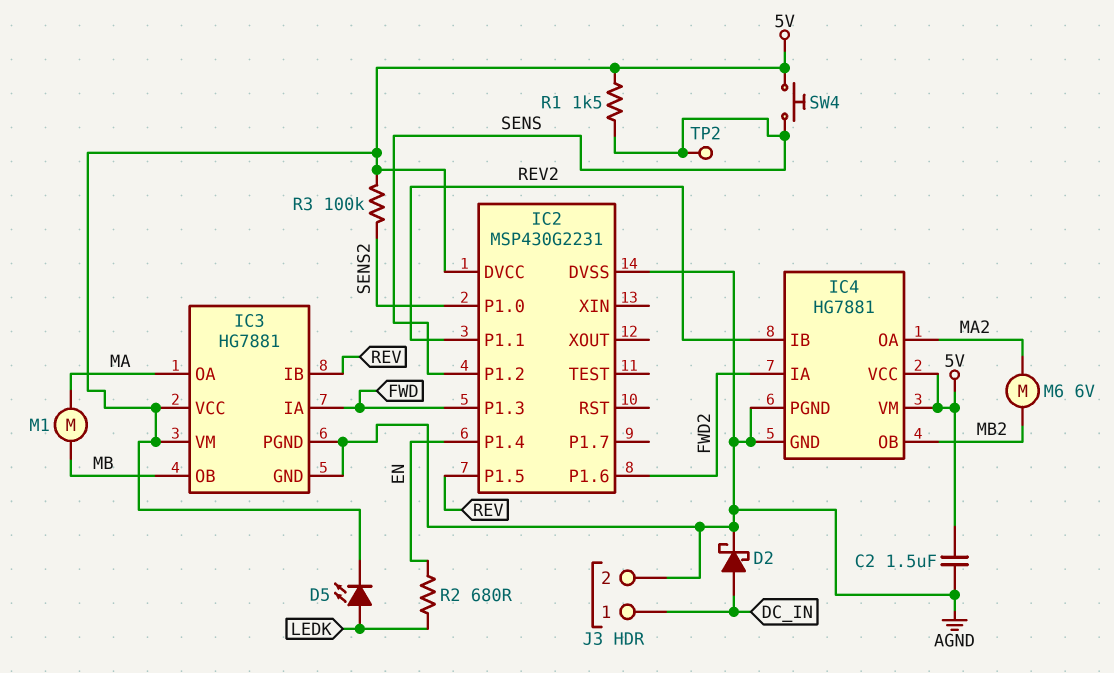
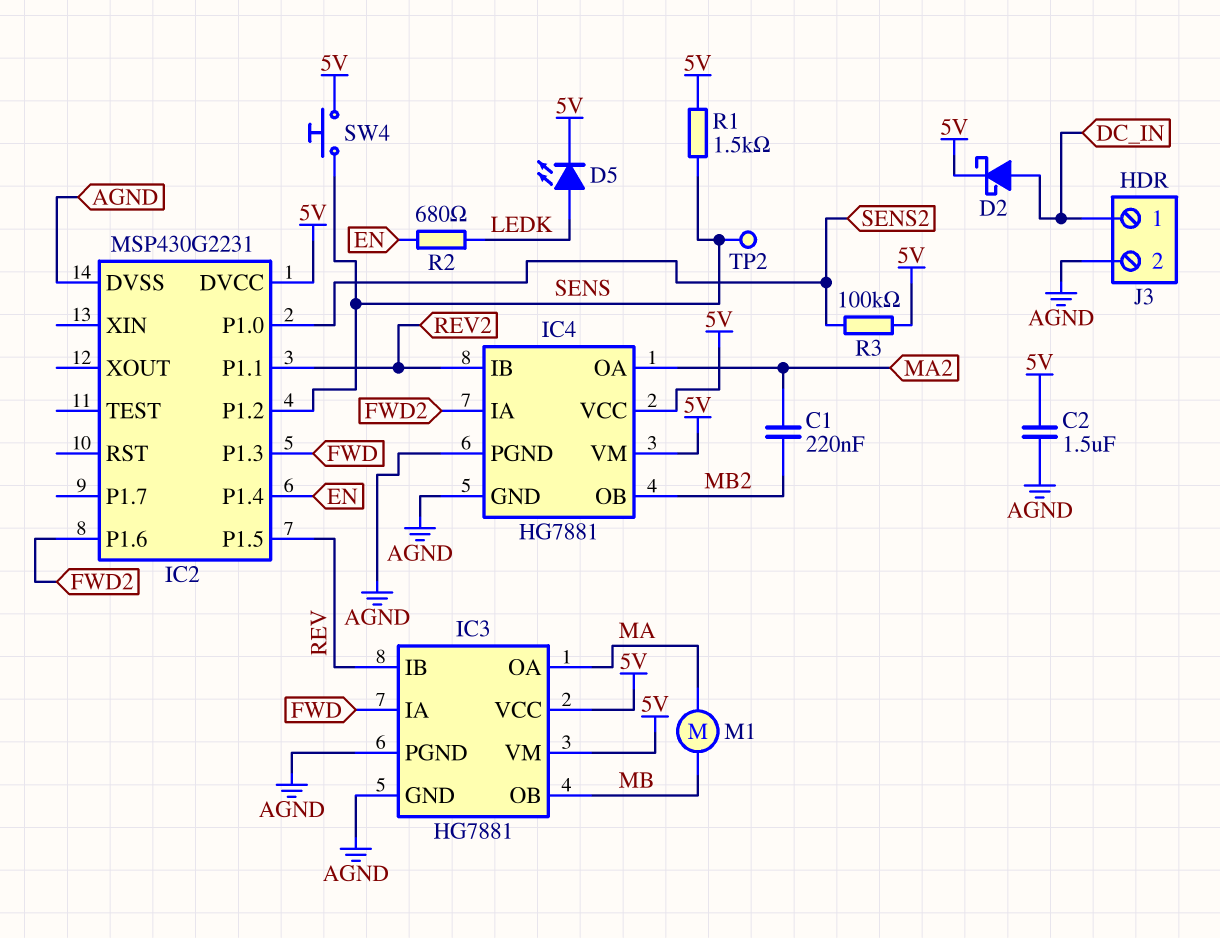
C1: none -> 220nF (MA2, MB2)
D2: schottky (A DC_IN, K AGND) -> schottky (A DC_IN, K 5V)
M6: motor 6V (MA2, MB2) -> none

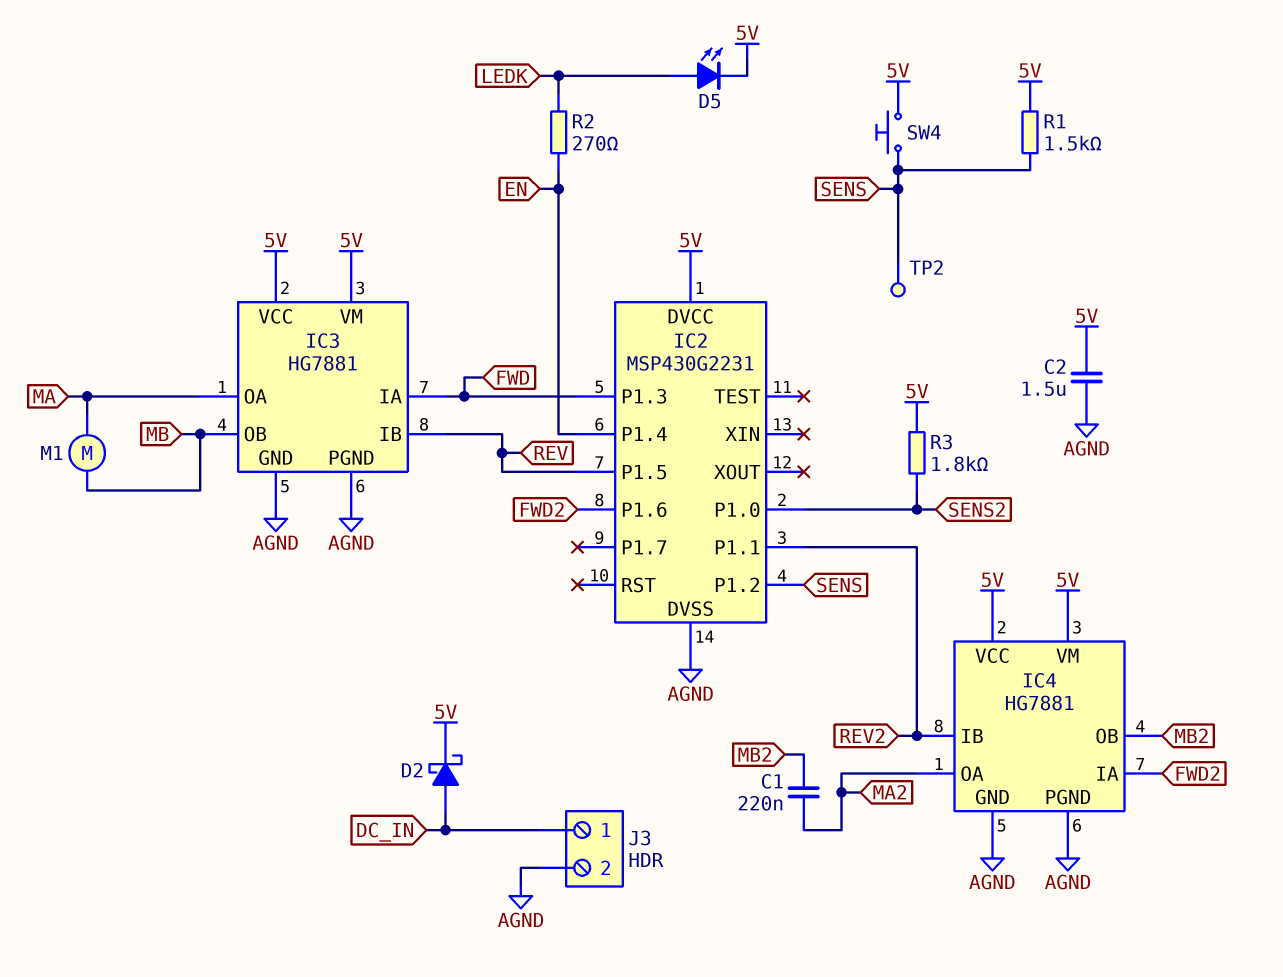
R2: 680 (EN, LEDK) -> 270 (EN, LEDK)
R3: 100k (5V, SENS2) -> 1.8k (5V, SENS2)

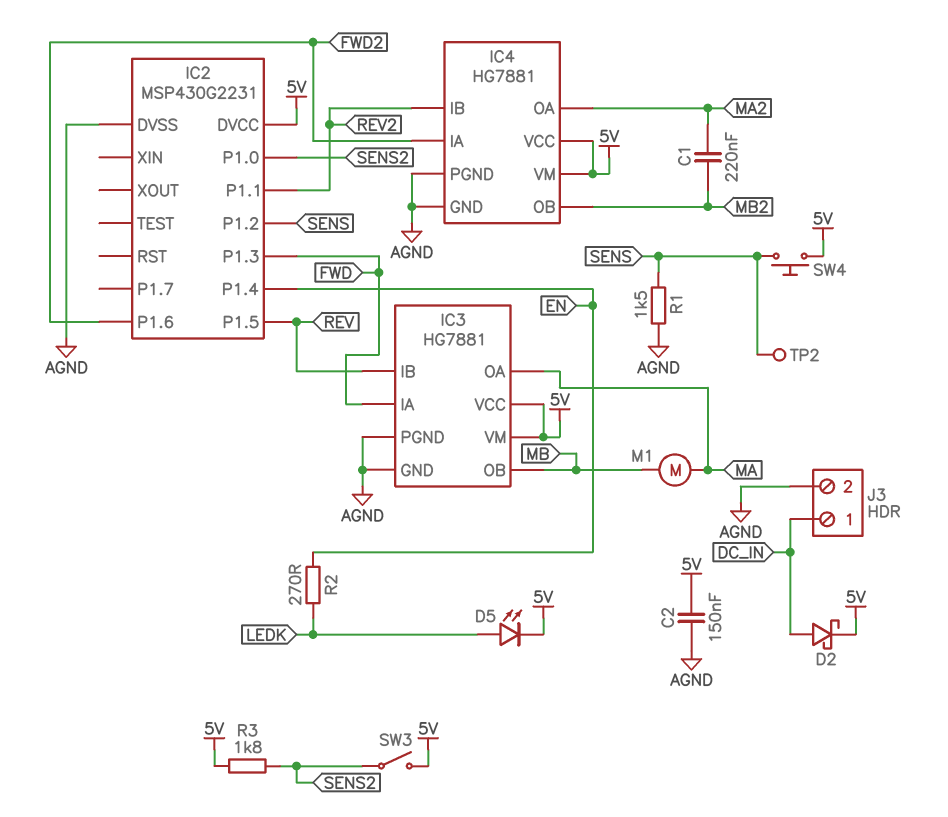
C2: 1.5uF (5V, AGND) -> 150nF (5V, AGND)
R1: 1.5k (5V, SENS) -> 1.5k (AGND, SENS)
SW3: none -> switch (5V, SENS2)

